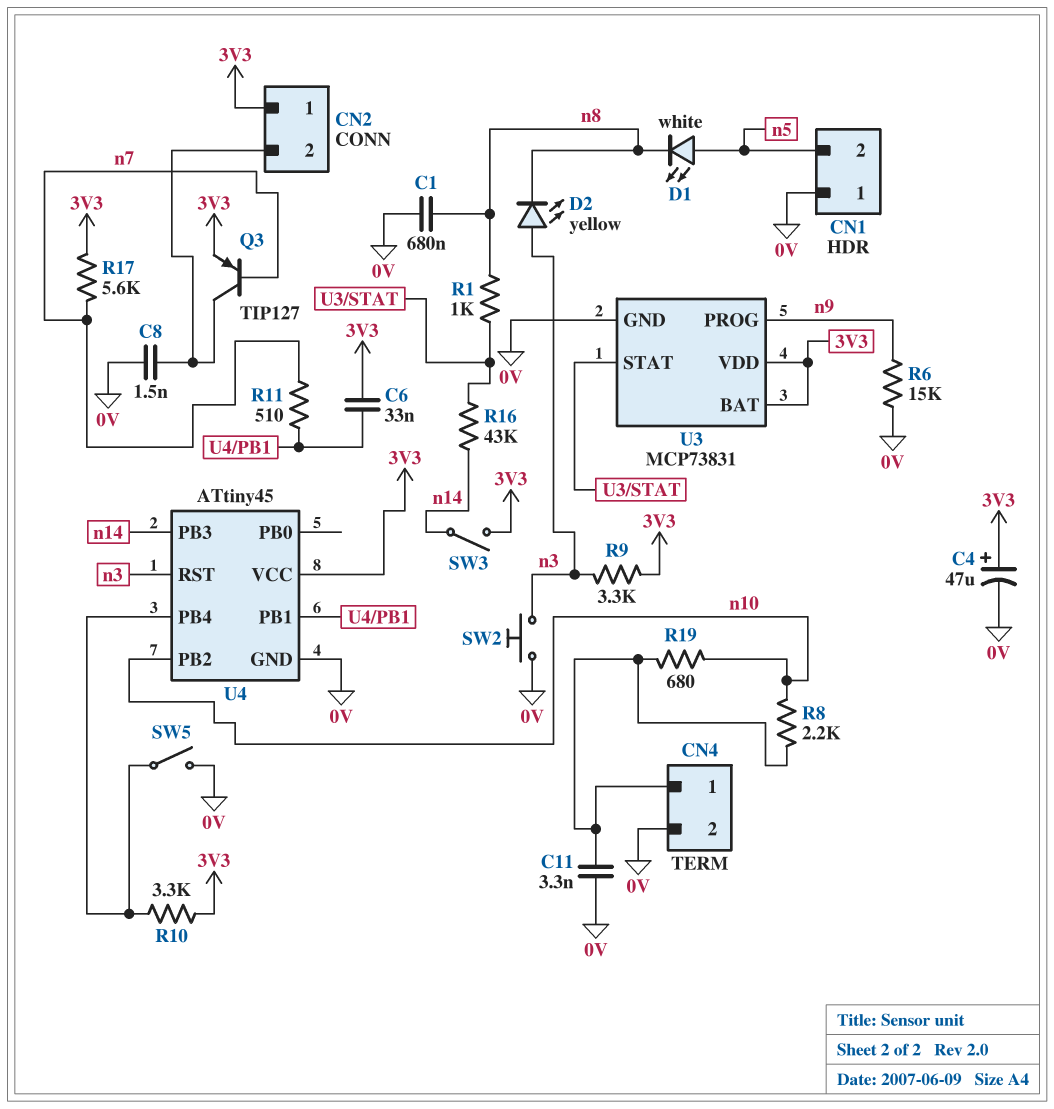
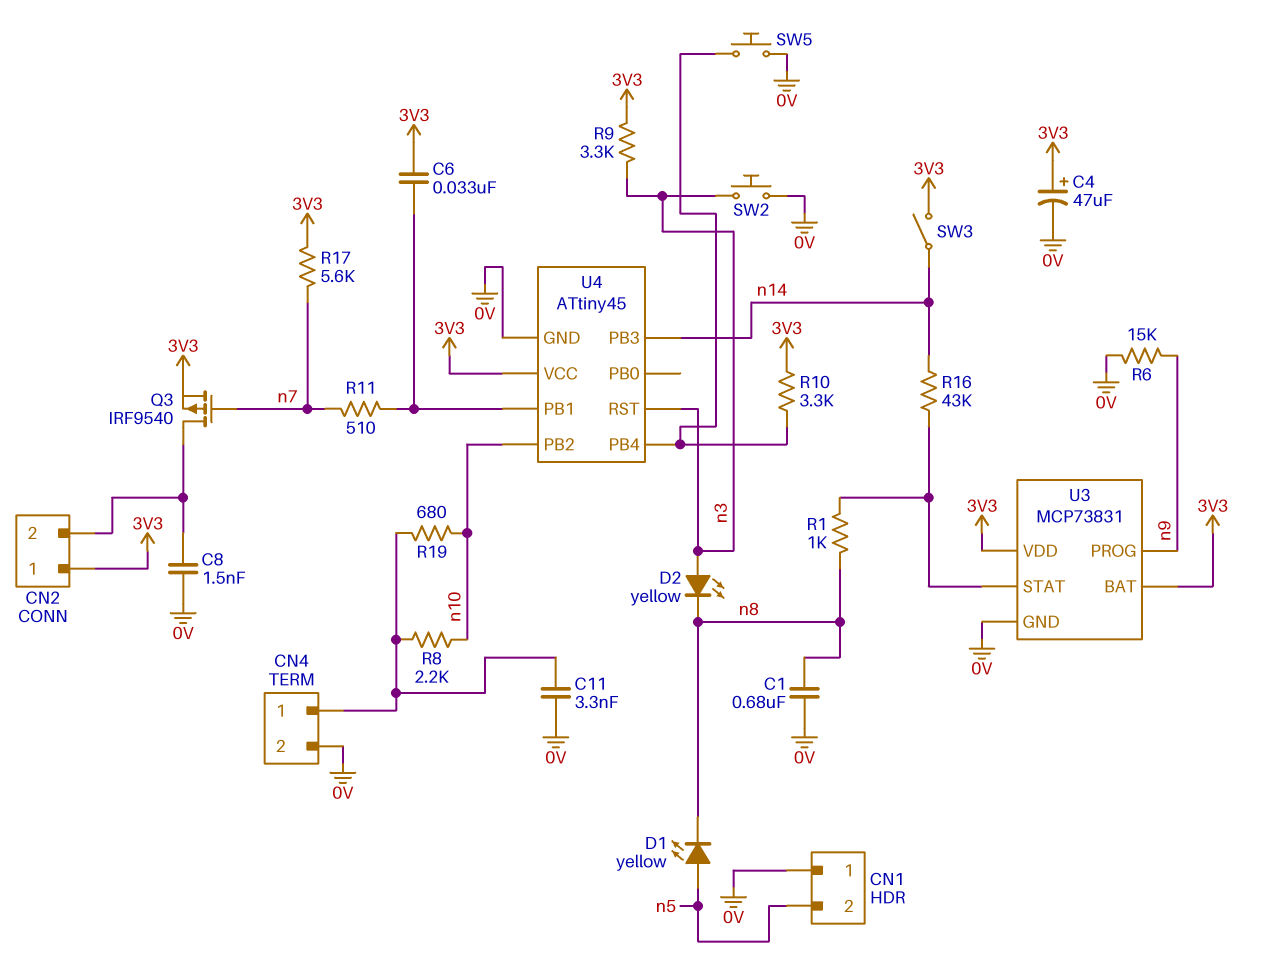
D1: LED white (A n5, K n8) -> LED yellow (A n5, K n8)
Q3: PNP TIP127 (B n7, C CN2/2, E 3V3) -> PMOS IRF9540 (G n7, D CN2/2, S 3V3)
SW5: switch (0V, U4/PB4) -> button (0V, U4/PB4)

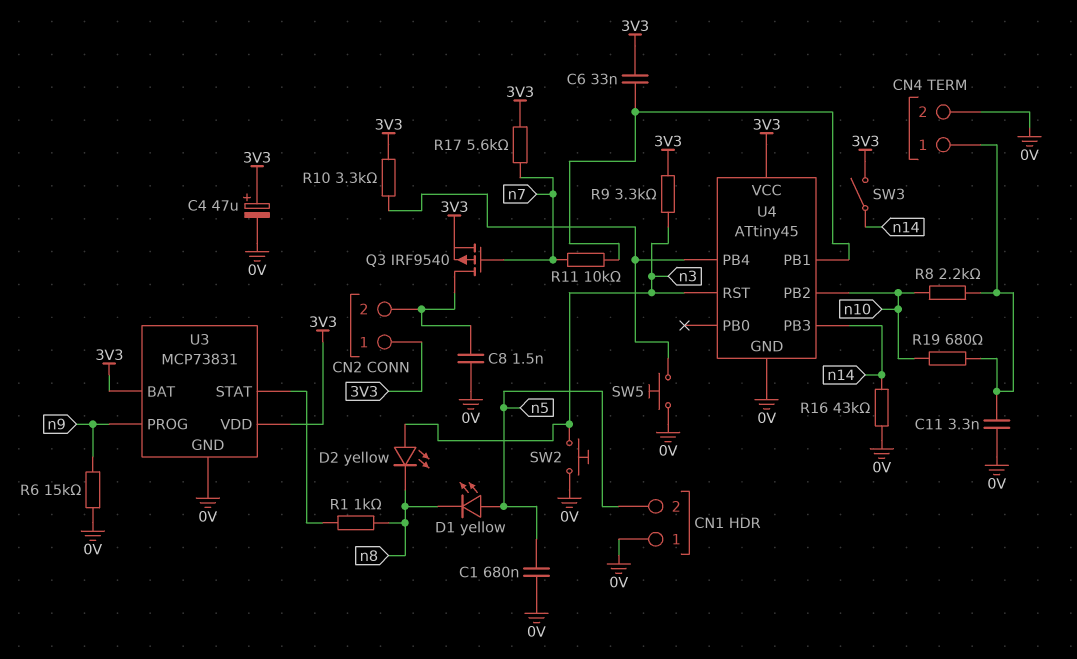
C1: 680nF (0V, n8) -> 680nF (0V, n5)
R11: 510 (U4/PB1, n7) -> 10k (U4/PB1, n7)
R16: 43k (U3/STAT, n14) -> 43k (0V, n14)

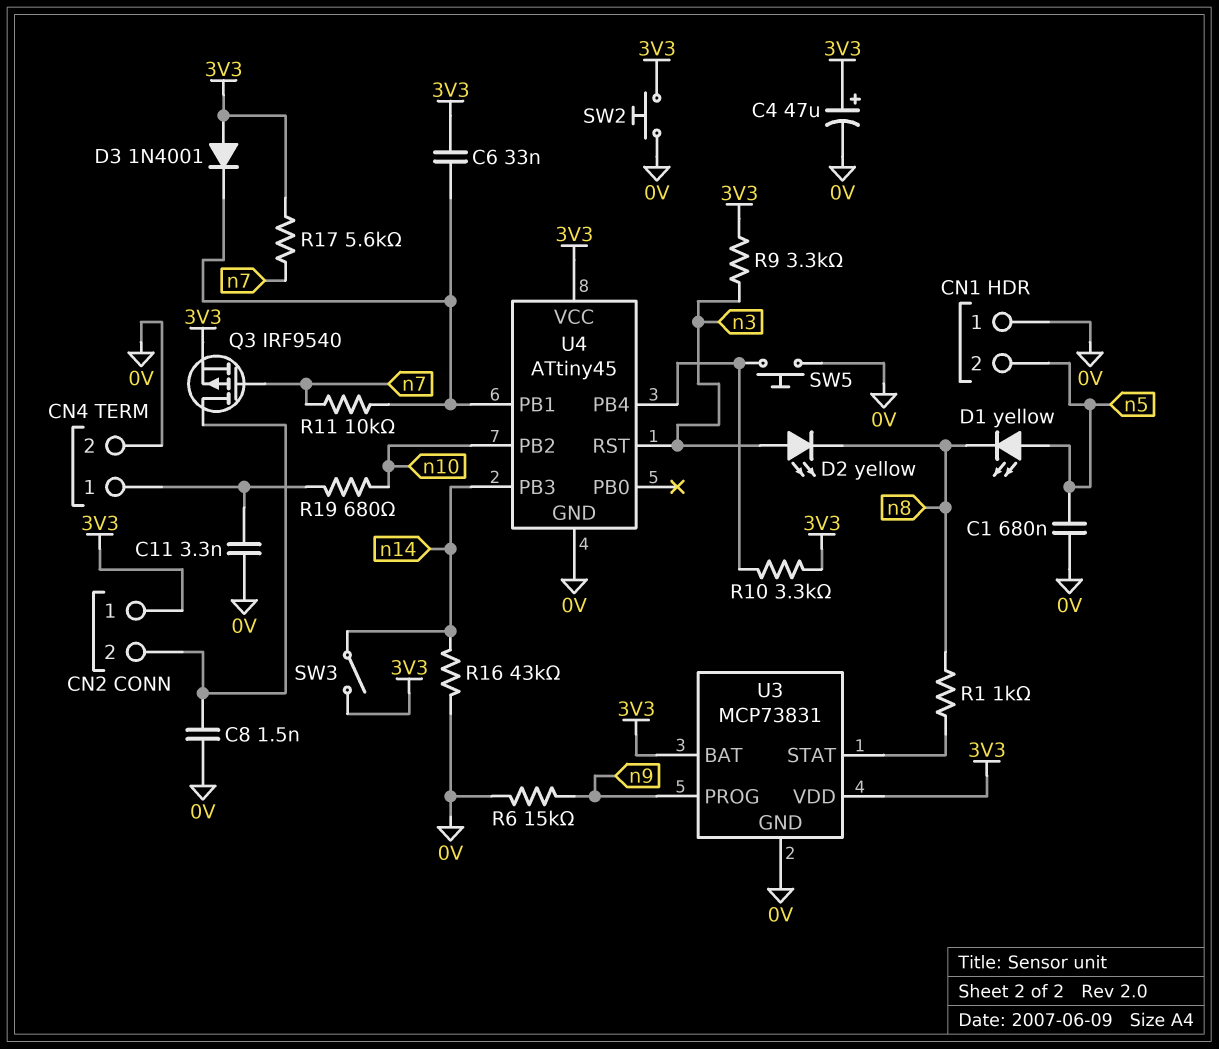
D3: none -> diode 1N4001 (A 3V3, K U4/PB1)
R8: 2.2k (CN4/1, n10) -> none
SW2: button (0V, n3) -> button (0V, 3V3)

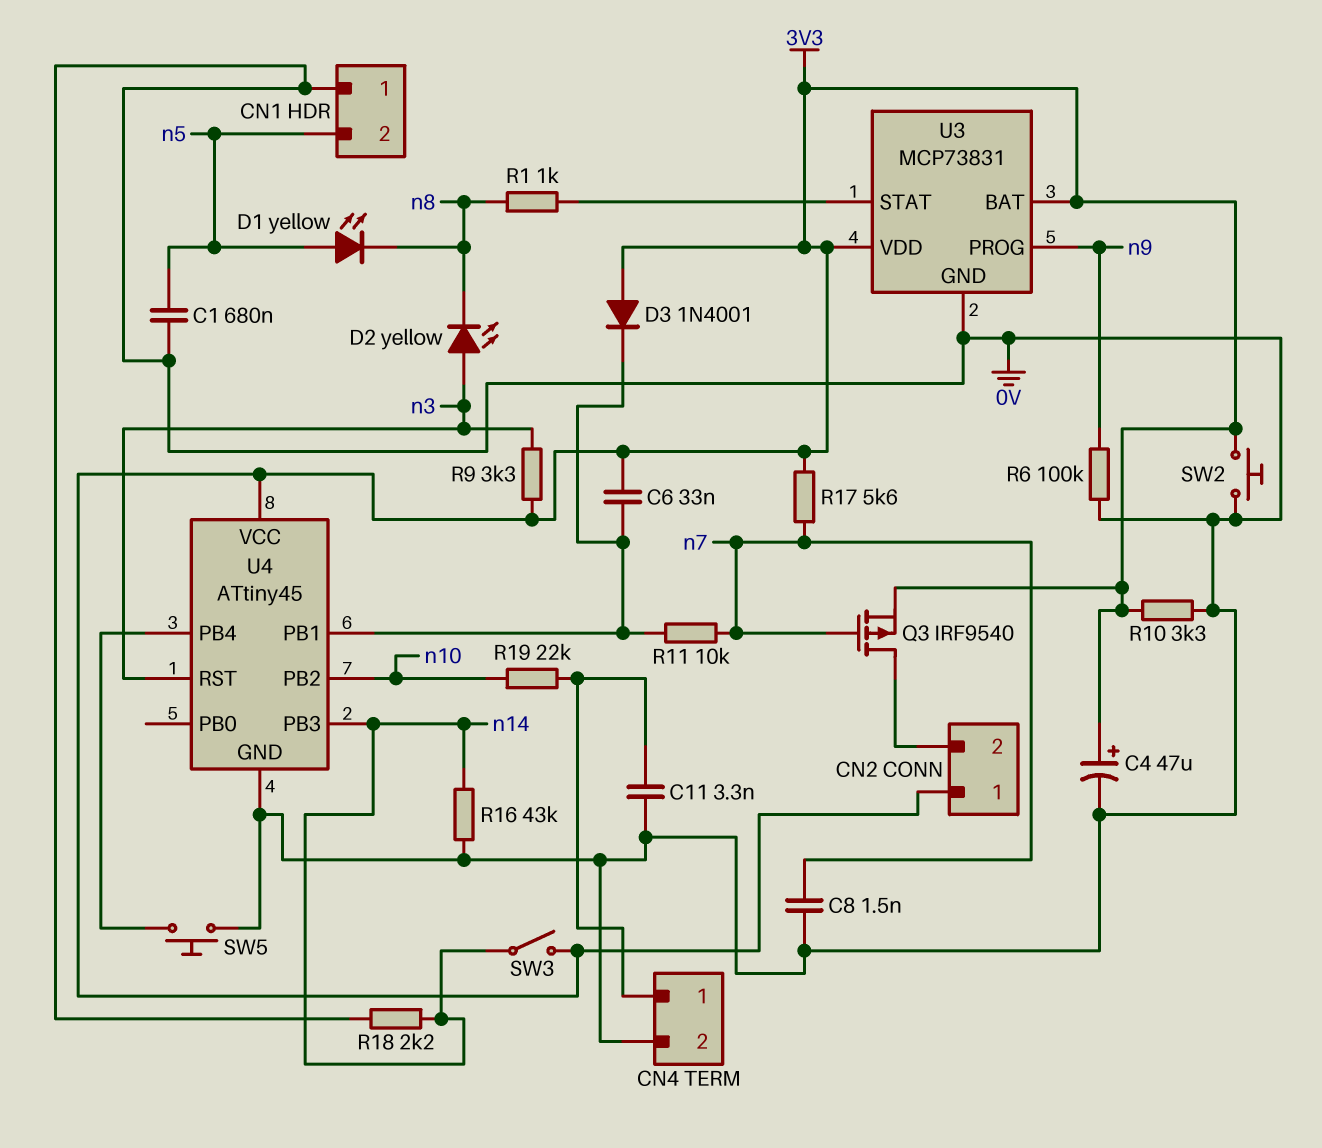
C8: 1.5nF (0V, CN2/2) -> 1.5nF (0V, n7)
R6: 15k (0V, n9) -> 100k (0V, n9)
R10: 3.3k (3V3, U4/PB4) -> 3.3k (0V, 3V3)
R18: none -> 2.2k (0V, n14)
R19: 680 (CN4/1, n10) -> 22k (CN4/1, n10)

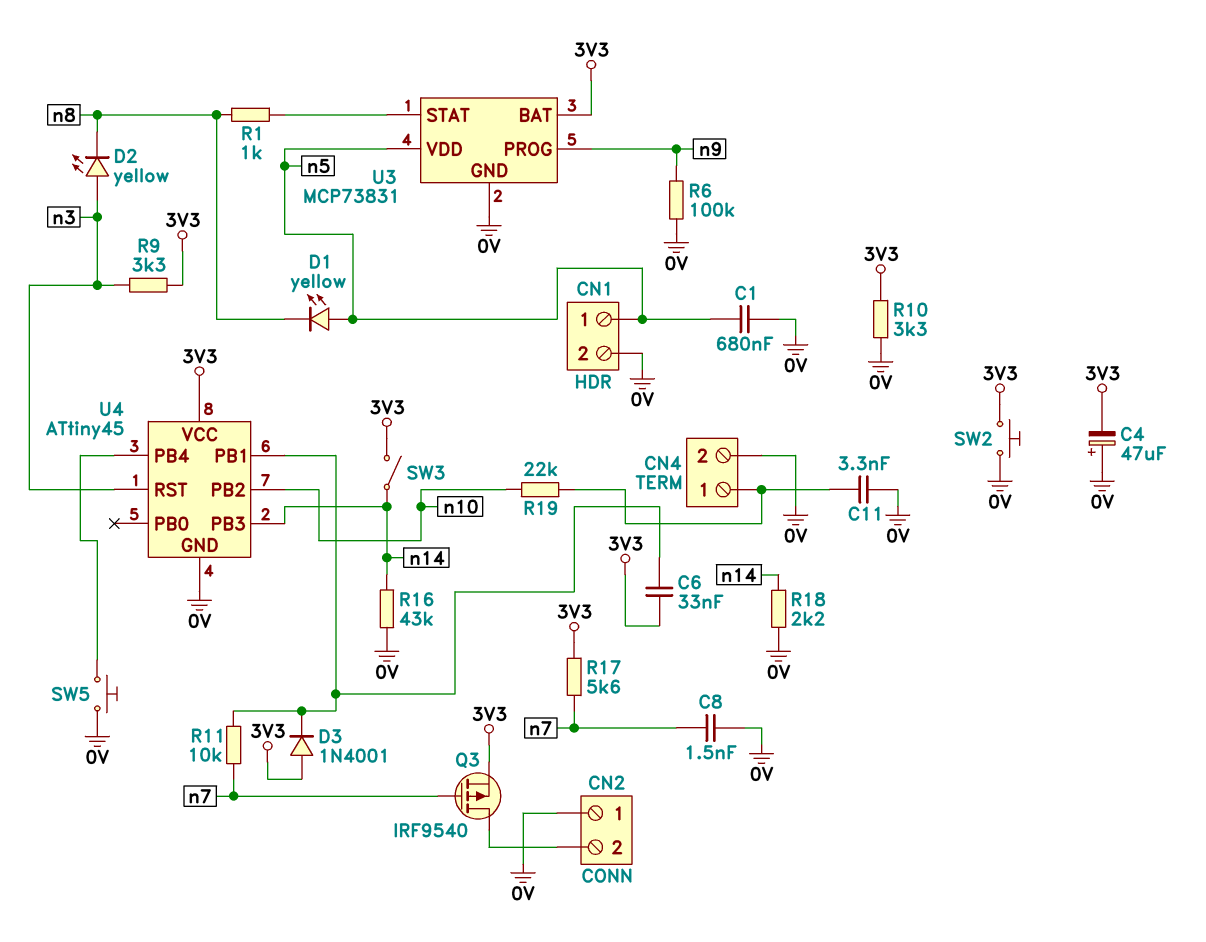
C4: 47uF (plus 3V3, minus 0V) -> 47uF (plus 0V, minus 3V3)
CN1 pin 1: 0V -> n5
CN1 pin 2: n5 -> 0V
CN2 pin 1: 3V3 -> 0V
U3 pin VDD: 3V3 -> n5

